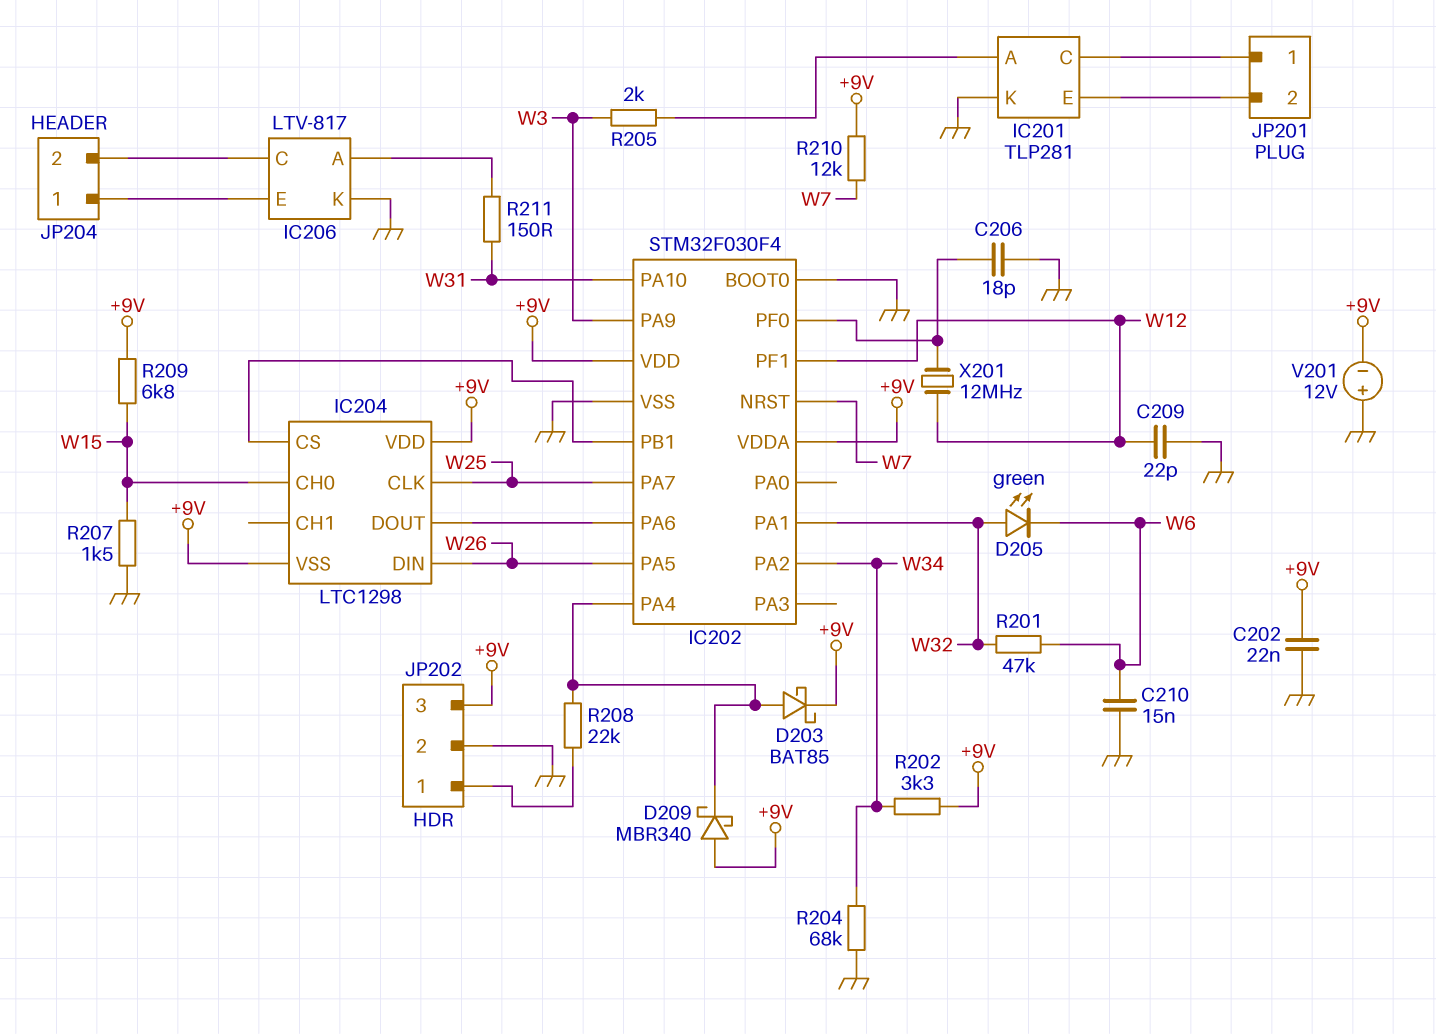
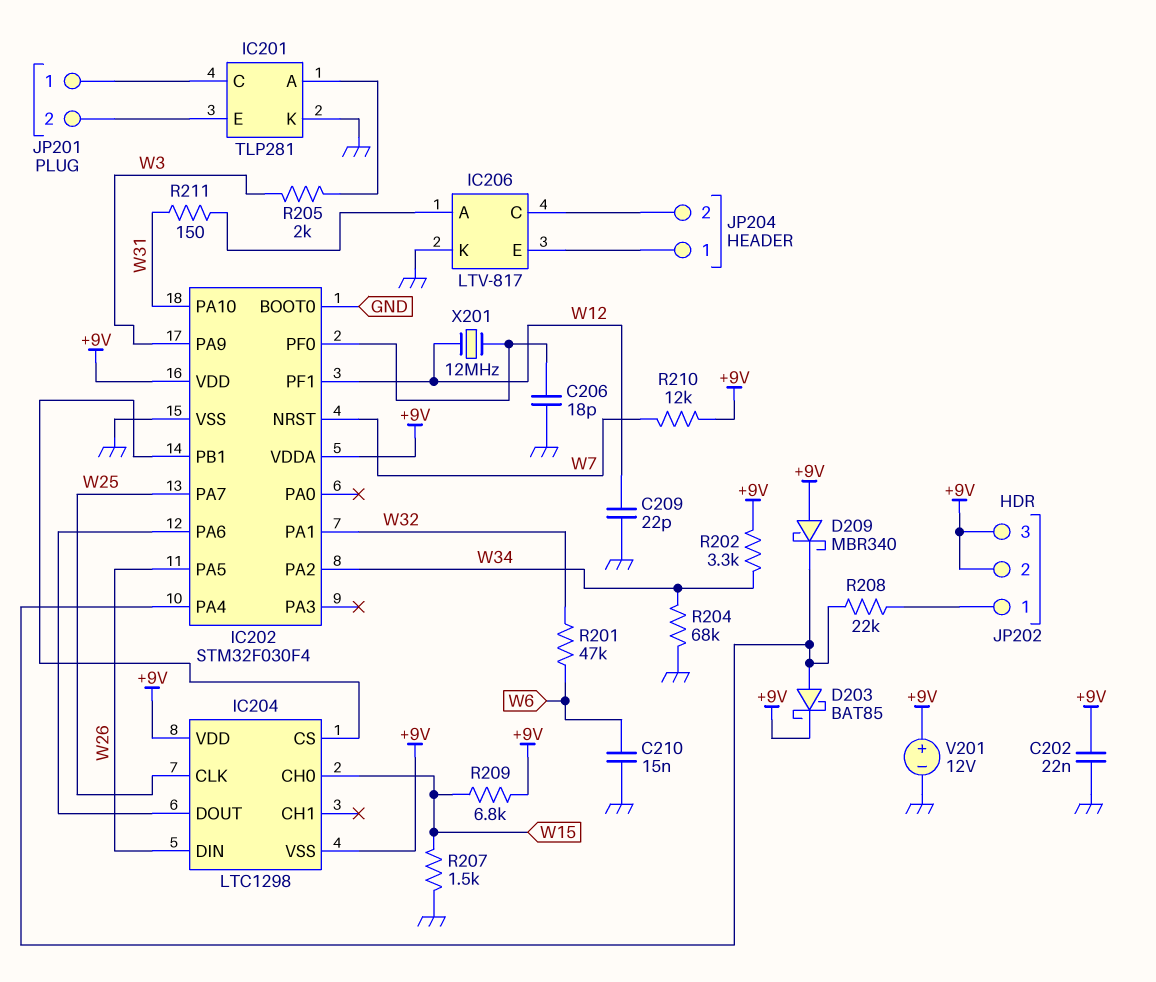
D205: LED green (A W32, K W6) -> none
JP202 pin 2: GND -> +9V
V201: 12V (plus GND, minus +9V) -> 12V (plus +9V, minus GND)

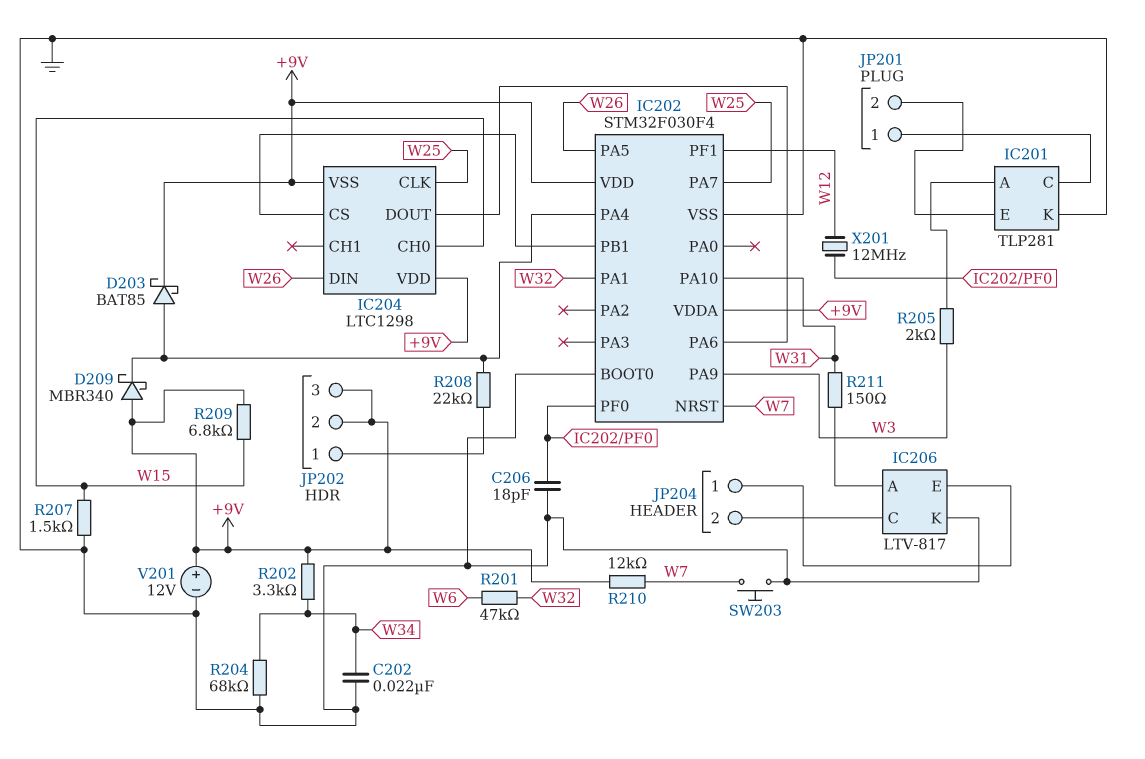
C202: 22nF (+9V, GND) -> 22nF (GND, W34)
C209: 22pF (GND, W12) -> none
C210: 15nF (GND, W6) -> none
IC202 pin PA2: W34 -> none
SW203: none -> button (GND, W7)

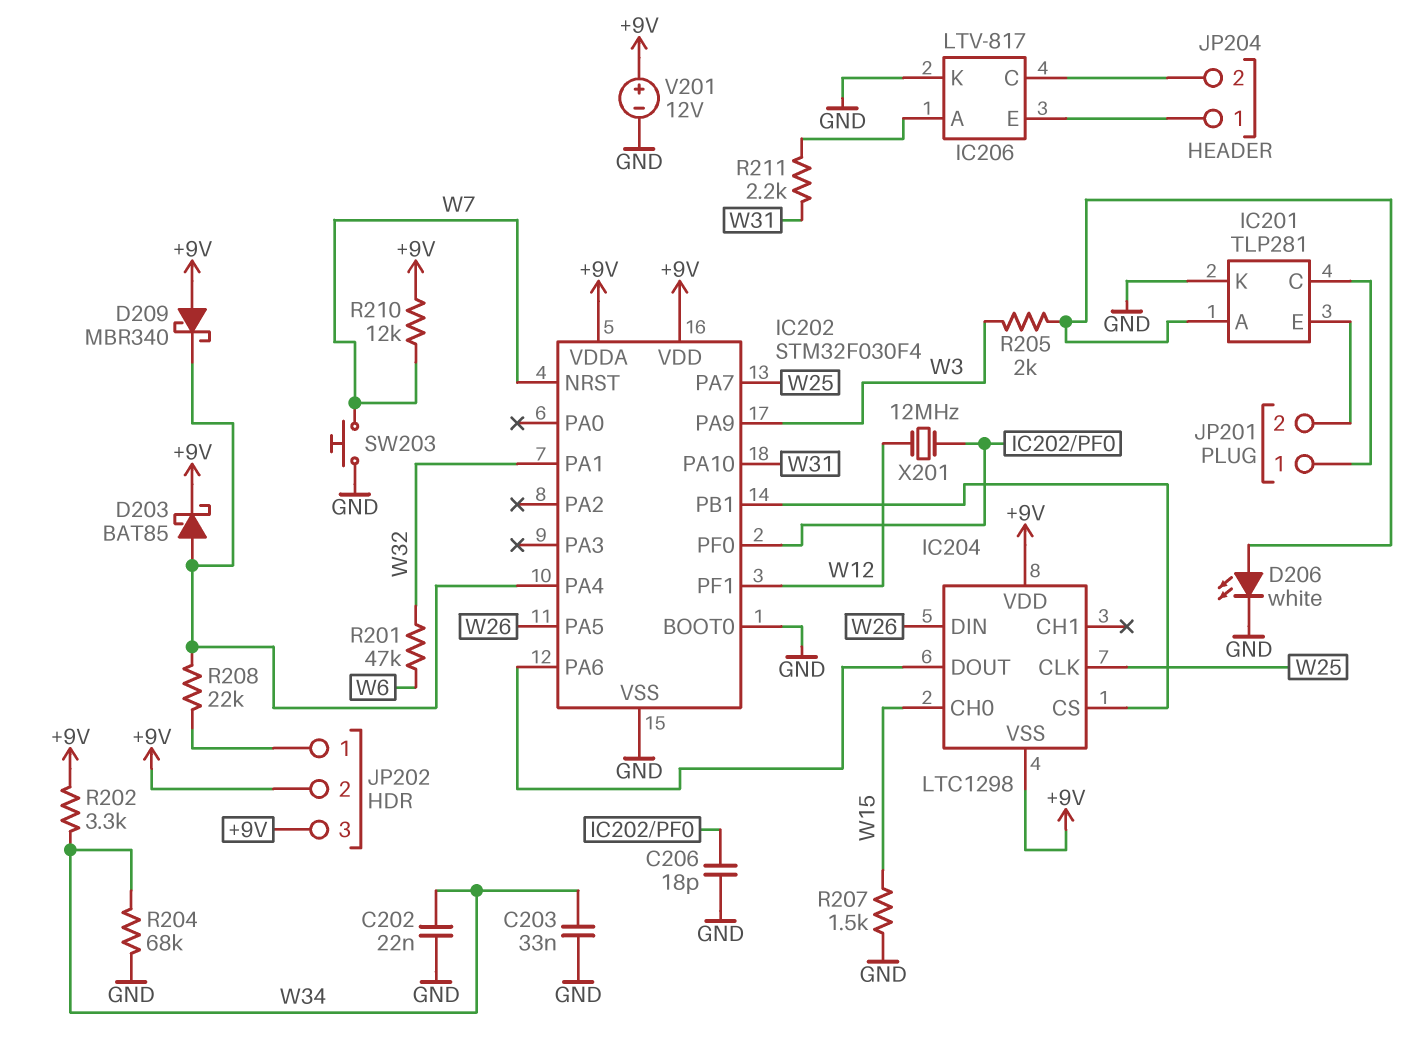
C203: none -> 33nF (GND, W34)
D206: none -> LED white (A IC201/A, K GND)
R209: 6.8k (+9V, W15) -> none
R211: 150 (IC206/A, W31) -> 2.2k (IC206/A, W31)

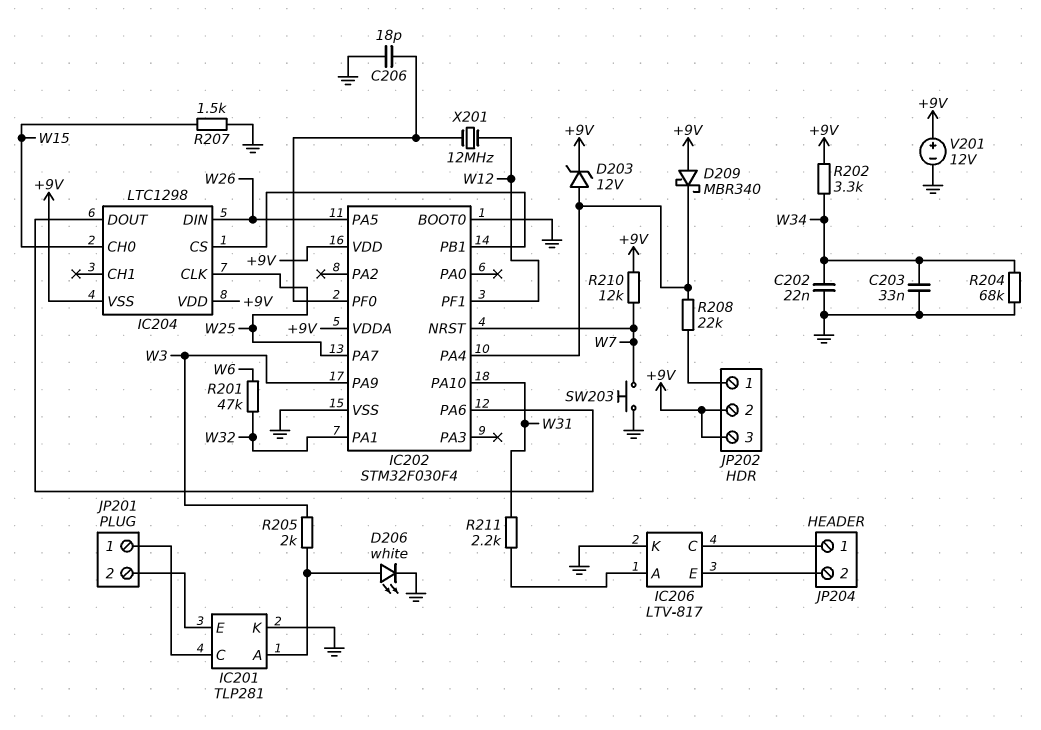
D203: schottky BAT85 (A IC202/PA4, K +9V) -> zener 12V (A IC202/PA4, K +9V)
JP204 pin 1: IC206/E -> IC206/C
JP204 pin 2: IC206/C -> IC206/E

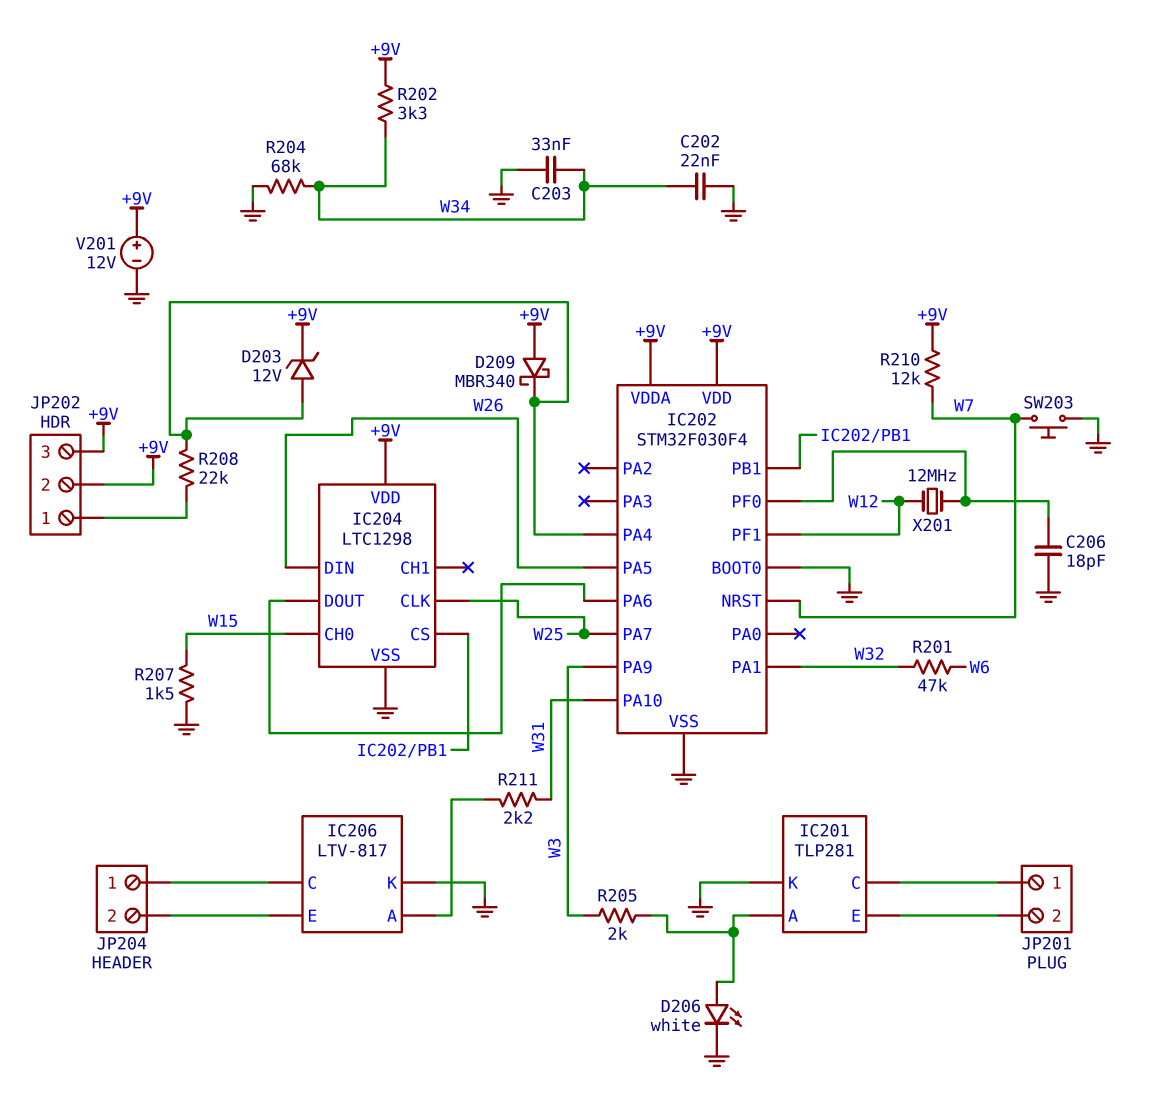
IC204 pin VSS: +9V -> GND

